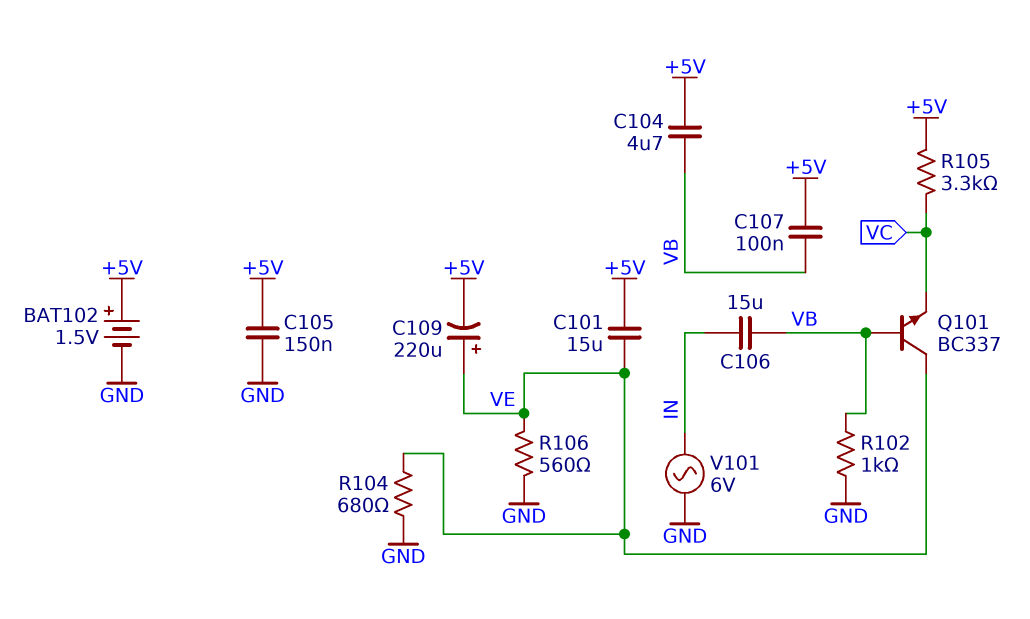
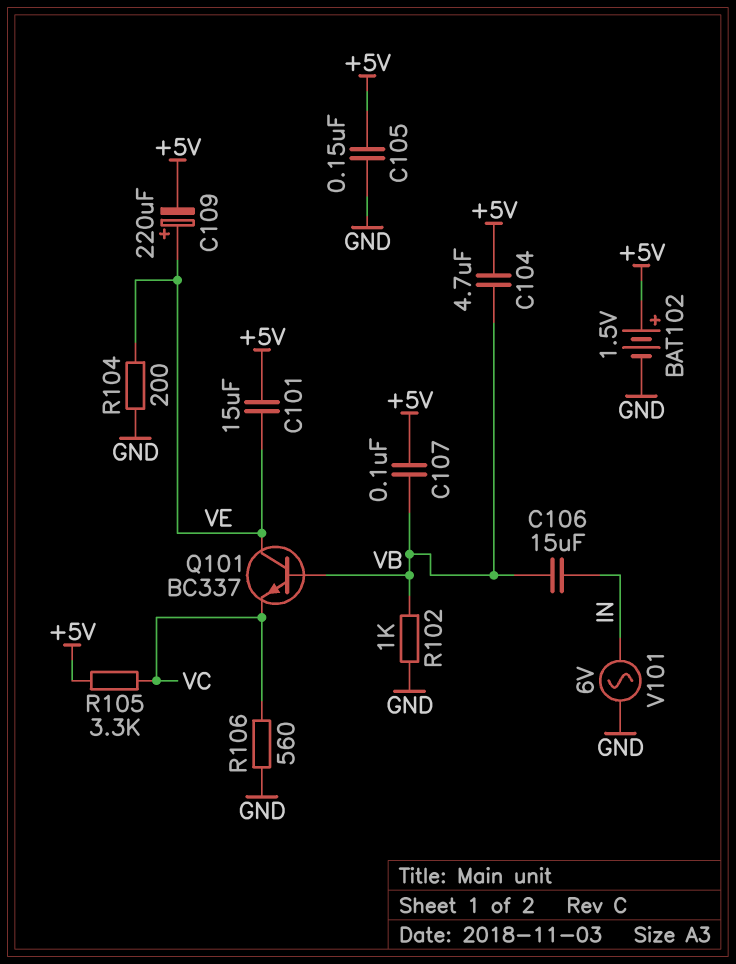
R104: 680 (GND, VE) -> 200 (GND, VE)
R106: 560 (GND, VE) -> 560 (GND, VC)

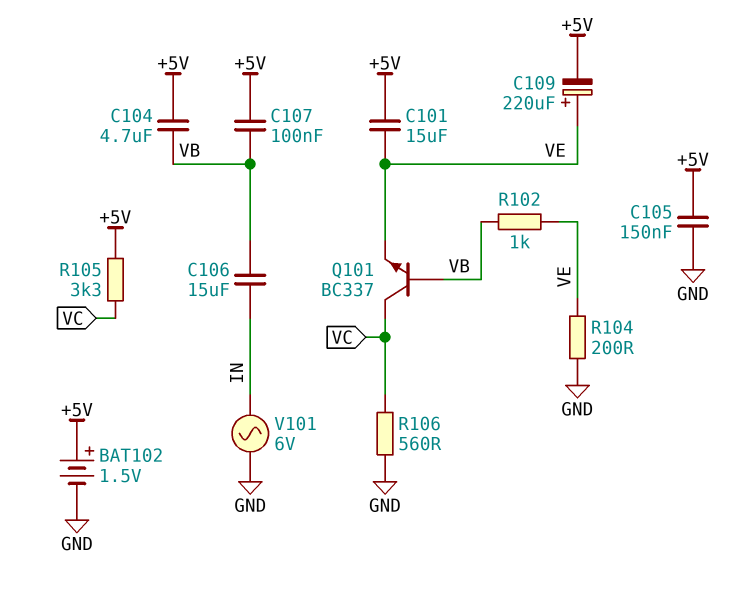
Q101: NPN BC337 (B VB, C VE, E VC) -> NPN BC337 (B VB, C VC, E VE)
R102: 1k (GND, VB) -> 1k (VB, VE)

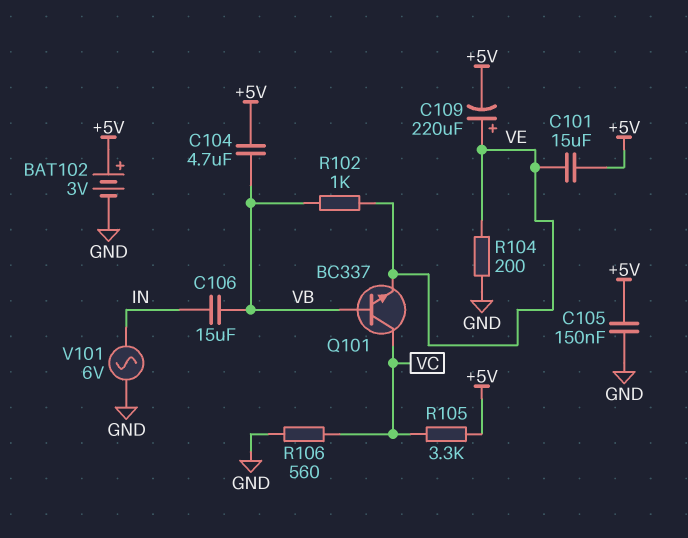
BAT102: 1.5V (plus +5V, minus GND) -> 3V (plus +5V, minus GND)
C107: 100nF (+5V, VB) -> none

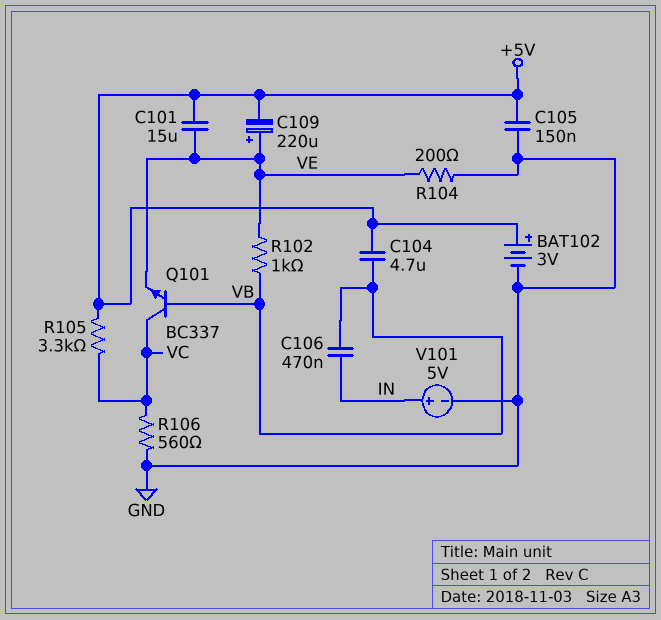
C106: 15uF (IN, VB) -> 470nF (IN, VB)
V101: AC 6V (GND, IN) -> 5V (plus IN, minus GND)

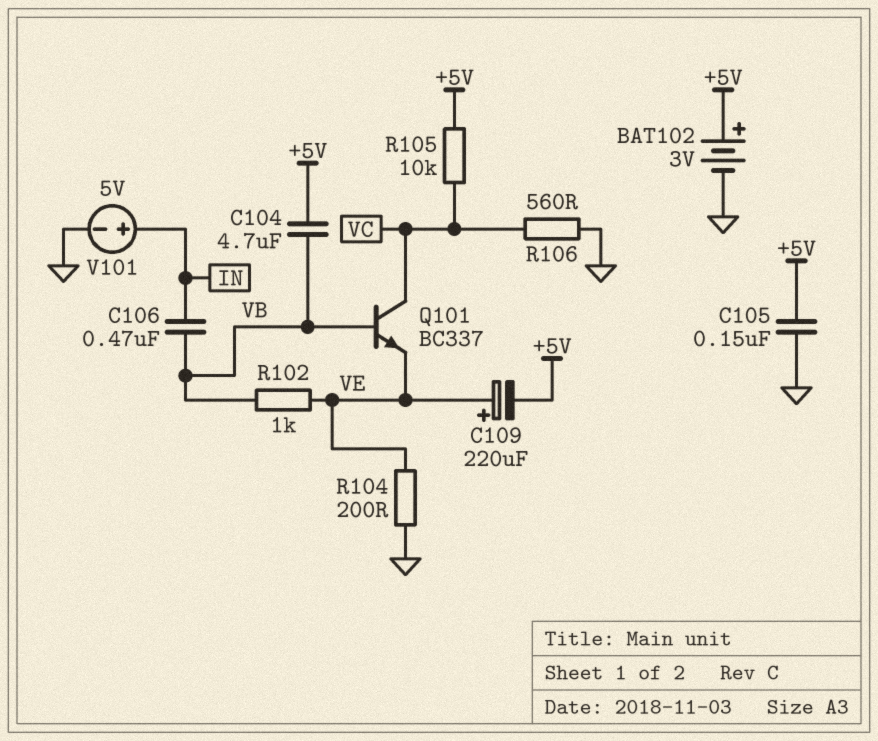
C101: 15uF (+5V, VE) -> none
R105: 3.3k (+5V, VC) -> 10k (+5V, VC)

